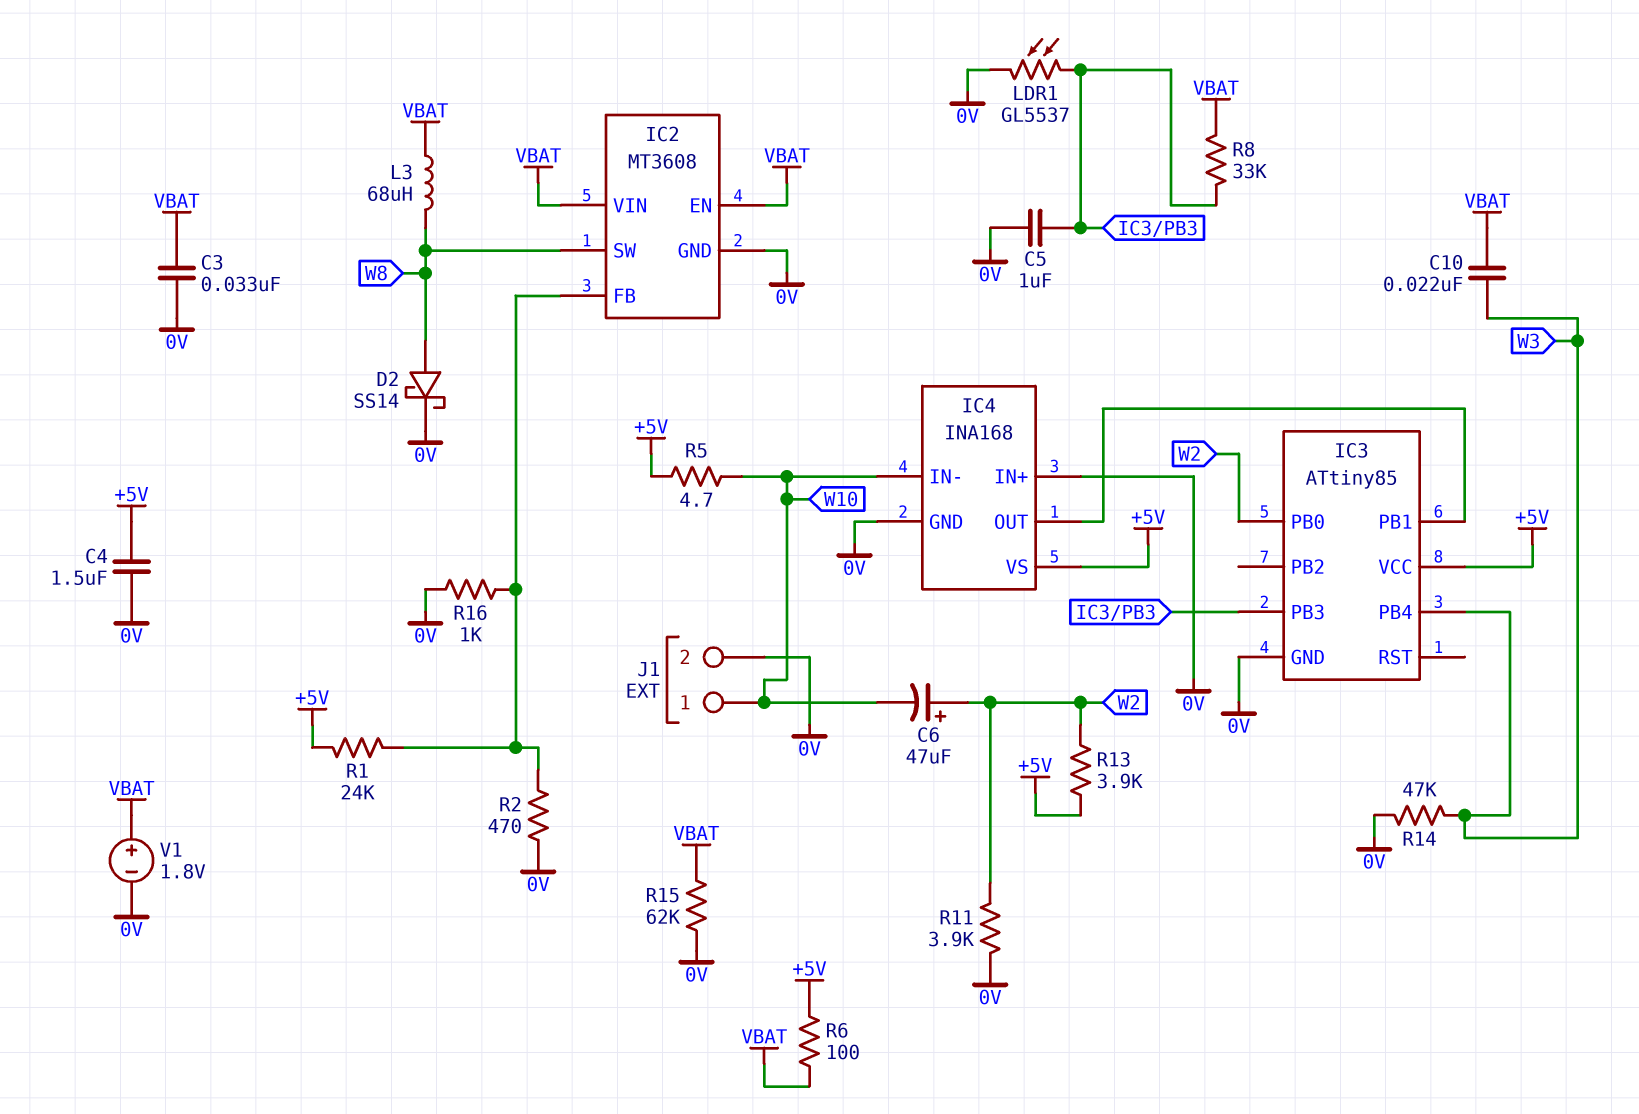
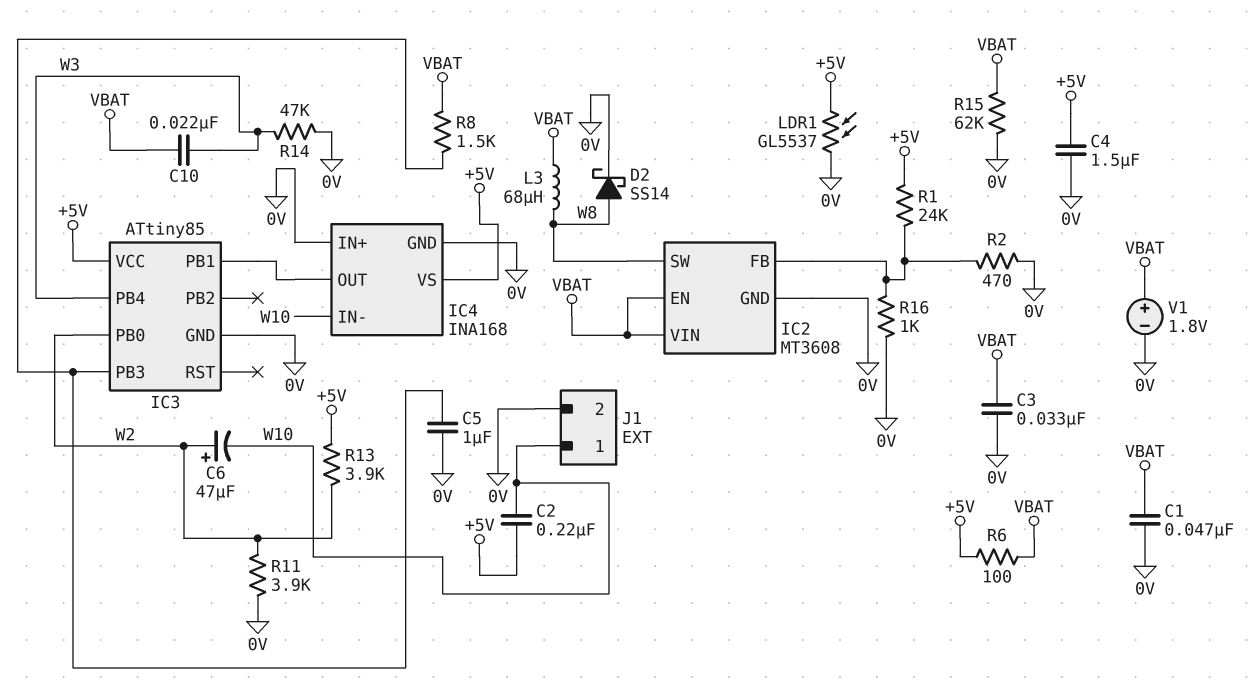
C1: none -> 47nF (0V, VBAT)
C2: none -> 220nF (+5V, W10)
LDR1: GL5537 (0V, IC3/PB3) -> GL5537 (+5V, 0V)
R5: 4.7 (+5V, W10) -> none
R8: 33k (IC3/PB3, VBAT) -> 1.5k (IC3/PB3, VBAT)

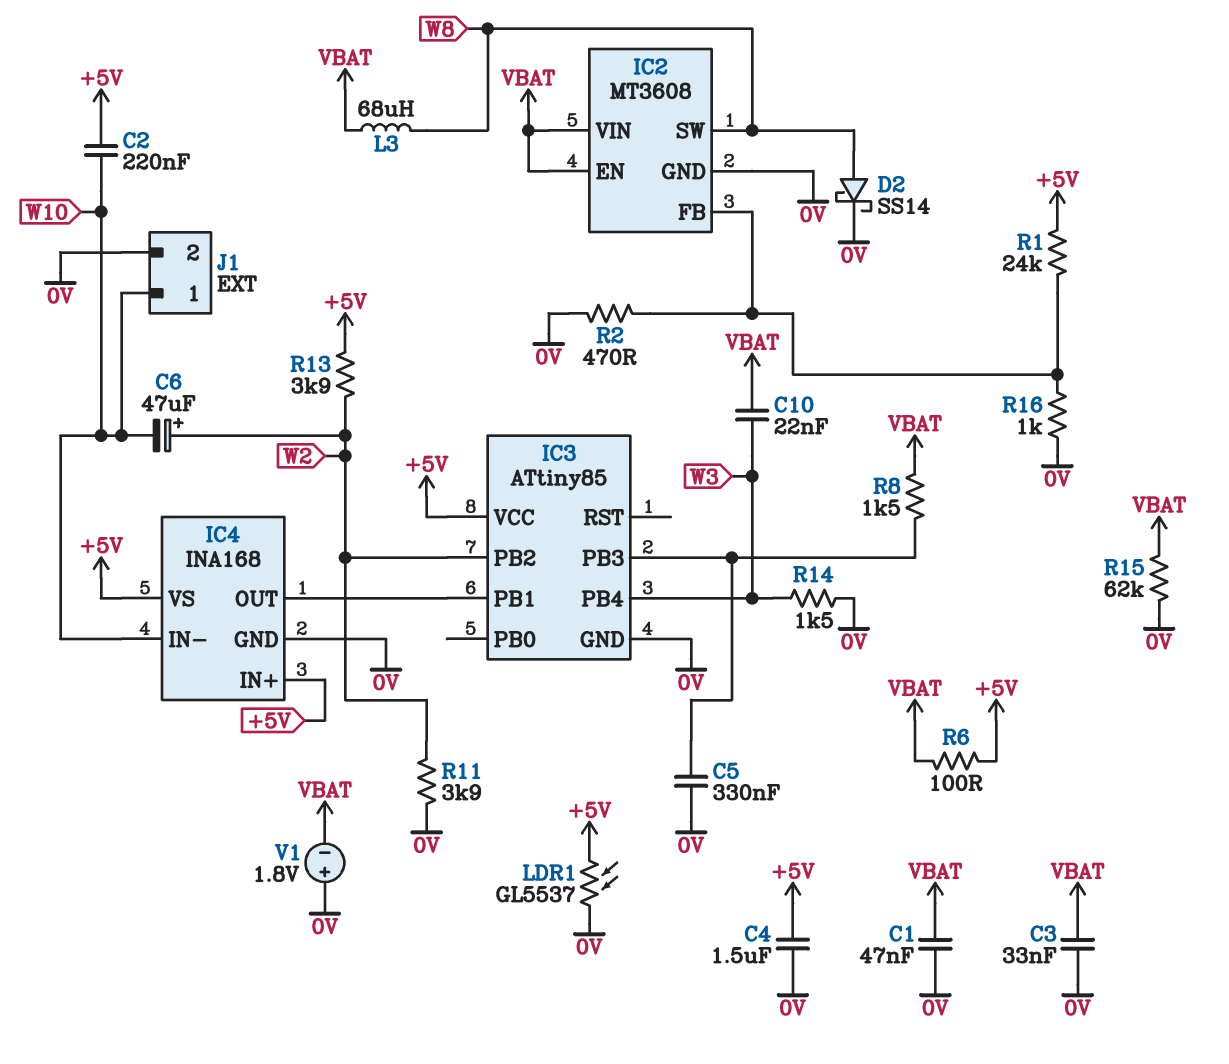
C5: 1uF (0V, IC3/PB3) -> 330nF (0V, IC3/PB3)
IC3 pin PB0: W2 -> none
IC3 pin PB2: none -> W2
IC4 pin IN+: 0V -> +5V
R14: 47k (0V, W3) -> 1.5k (0V, W3)
V1: 1.8V (plus VBAT, minus 0V) -> 1.8V (plus 0V, minus VBAT)

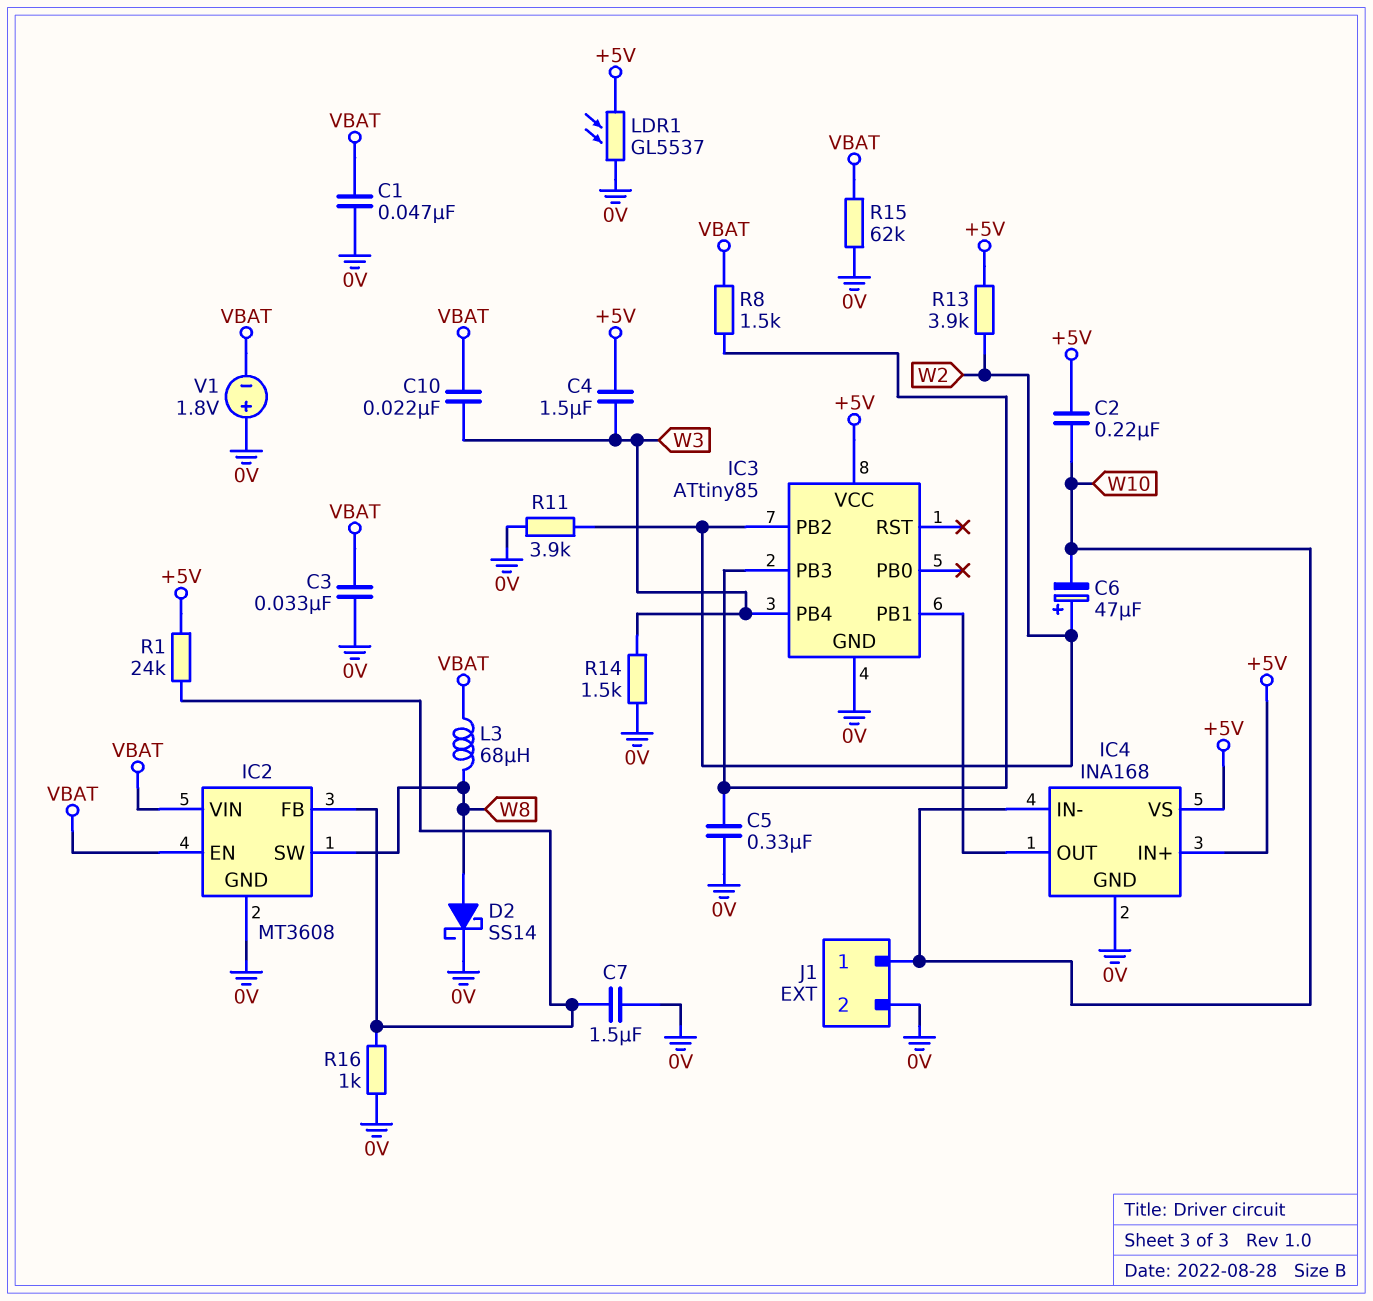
C4: 1.5uF (+5V, 0V) -> 1.5uF (+5V, W3)
C7: none -> 1.5uF (0V, IC2/FB)
R2: 470 (0V, IC2/FB) -> none
R6: 100 (+5V, VBAT) -> none

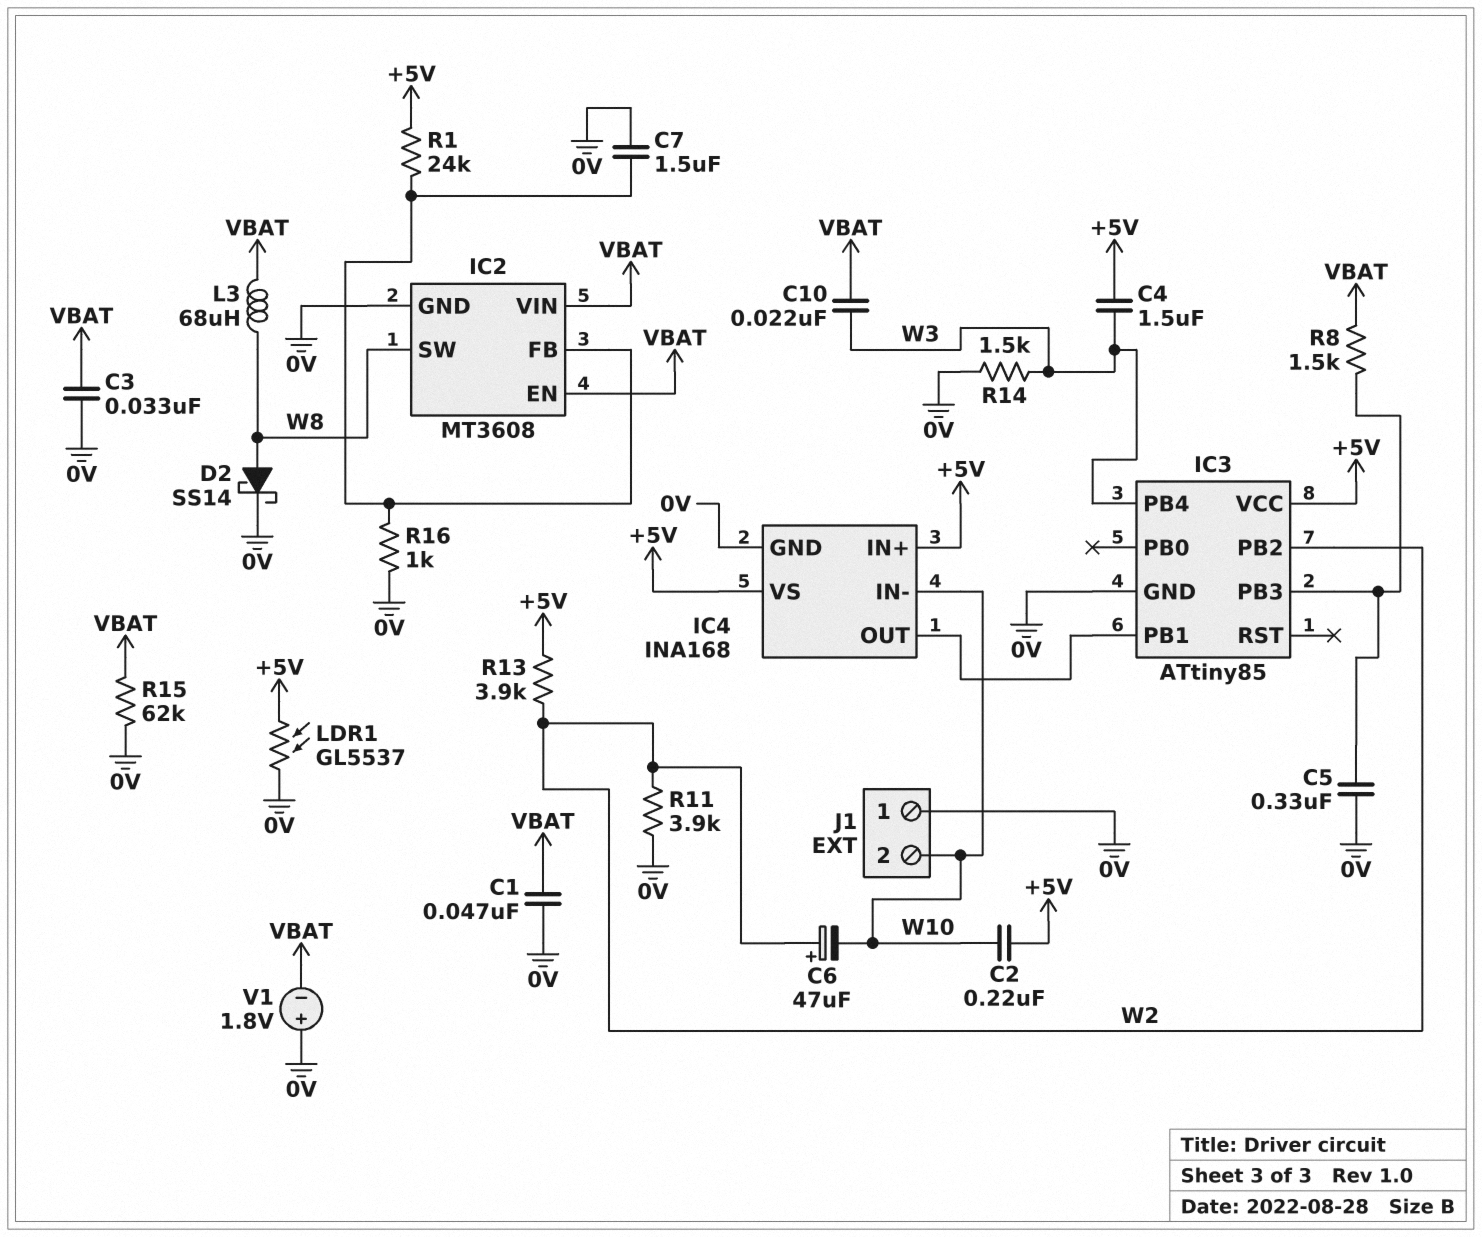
J1 pin 1: W10 -> 0V
J1 pin 2: 0V -> W10

